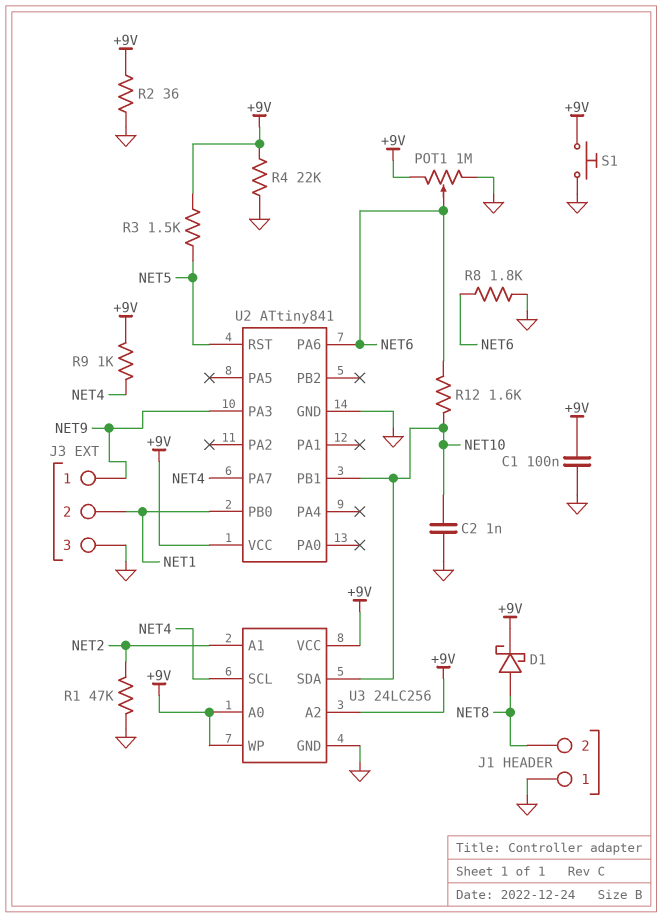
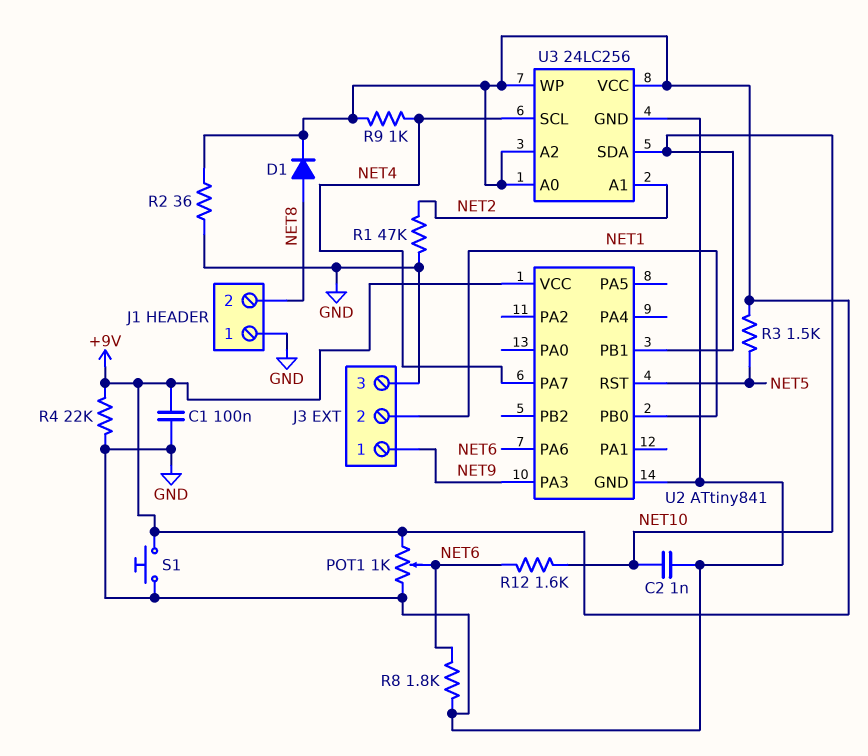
D1: schottky (A NET8, K +9V) -> diode (A NET8, K +9V)
POT1: 1M (+9V, GND, wiper NET6) -> 1k (+9V, GND, wiper NET6)

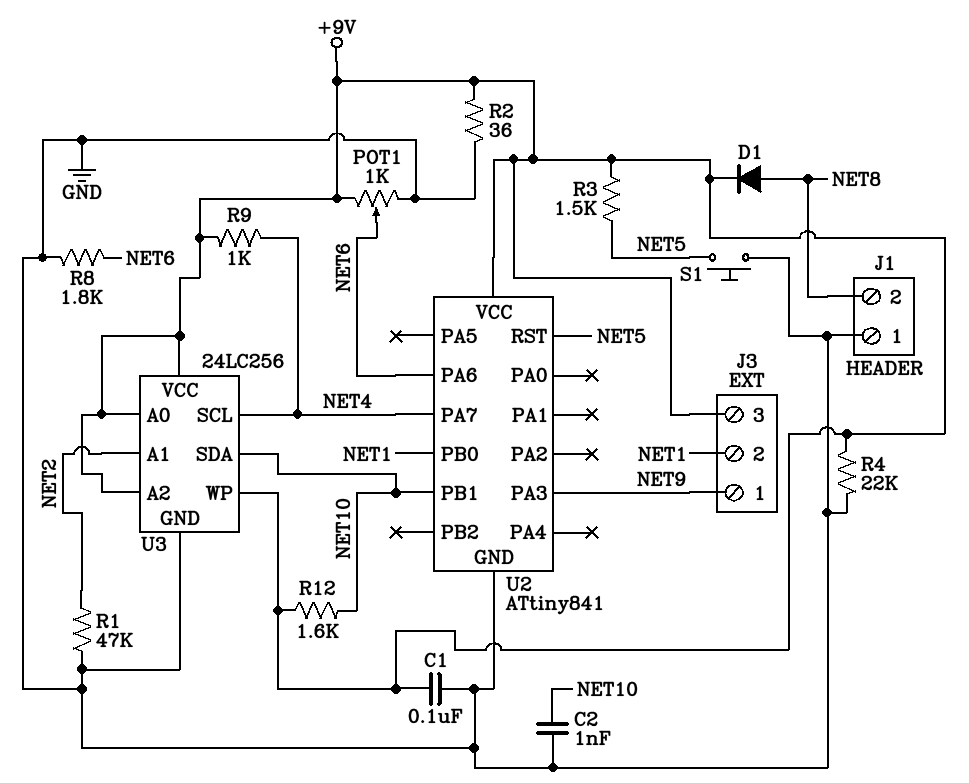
J3 pin 3: GND -> +9V
R12: 1.6k (NET6, NET10) -> 1.6k (+9V, NET10)
S1: button (+9V, GND) -> button (GND, NET5)

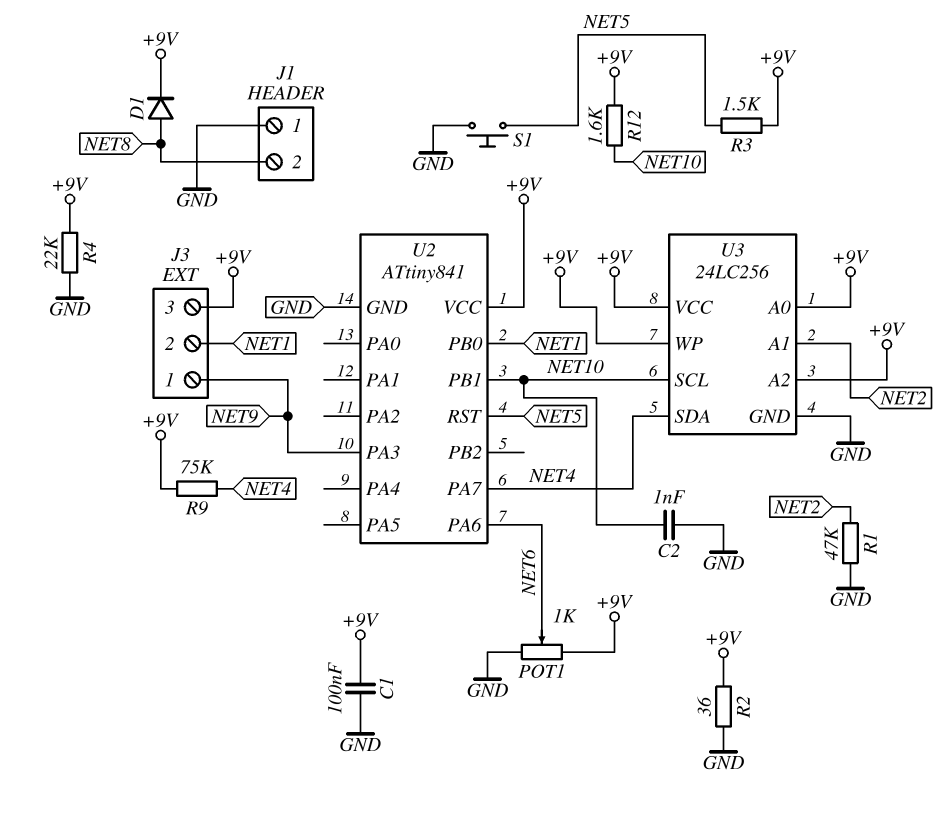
R8: 1.8k (GND, NET6) -> none
R9: 1k (+9V, NET4) -> 75k (+9V, NET4)
U3 pin SCL: NET4 -> NET10
U3 pin SDA: NET10 -> NET4

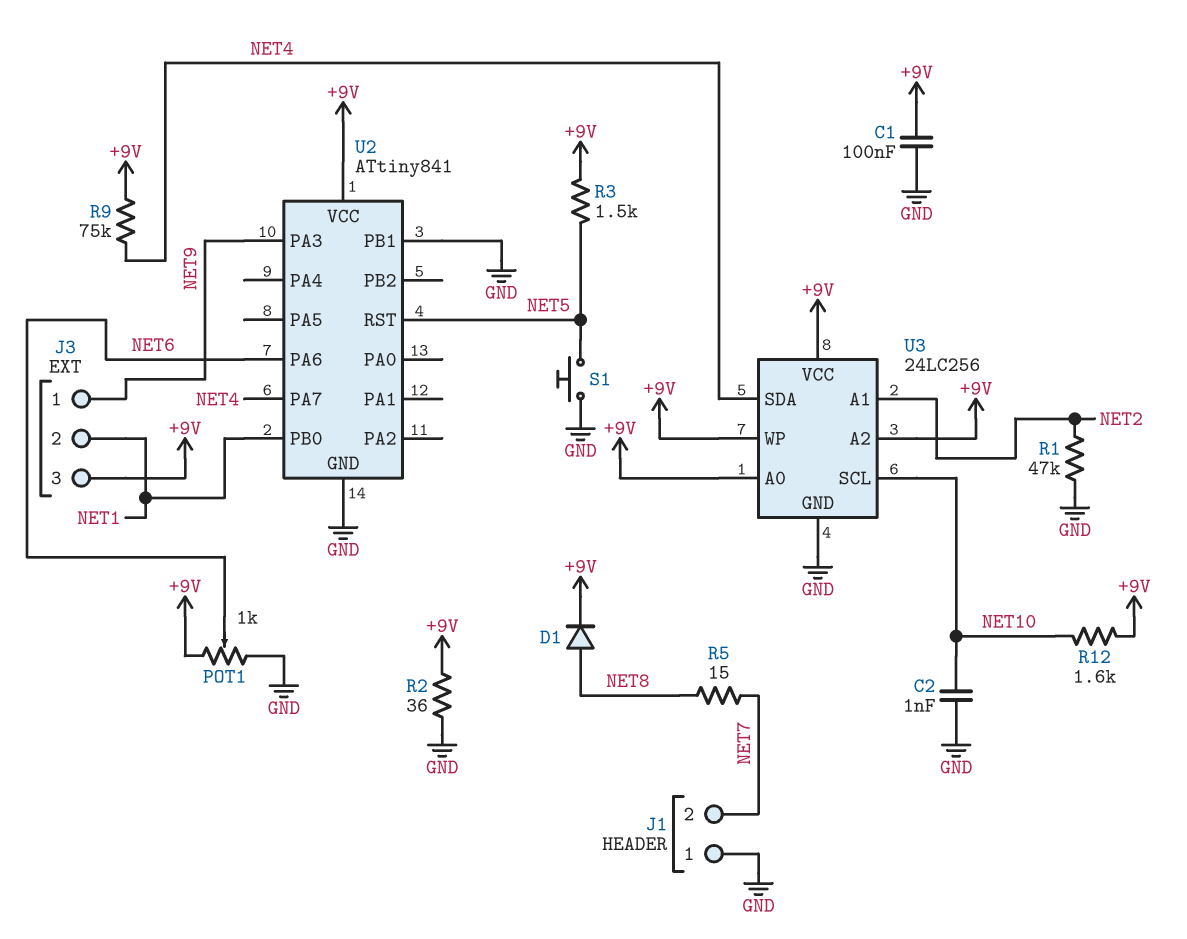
J1 pin 2: NET8 -> NET7
R4: 22k (+9V, GND) -> none
R5: none -> 15 (NET7, NET8)
U2 pin PB1: NET10 -> GND

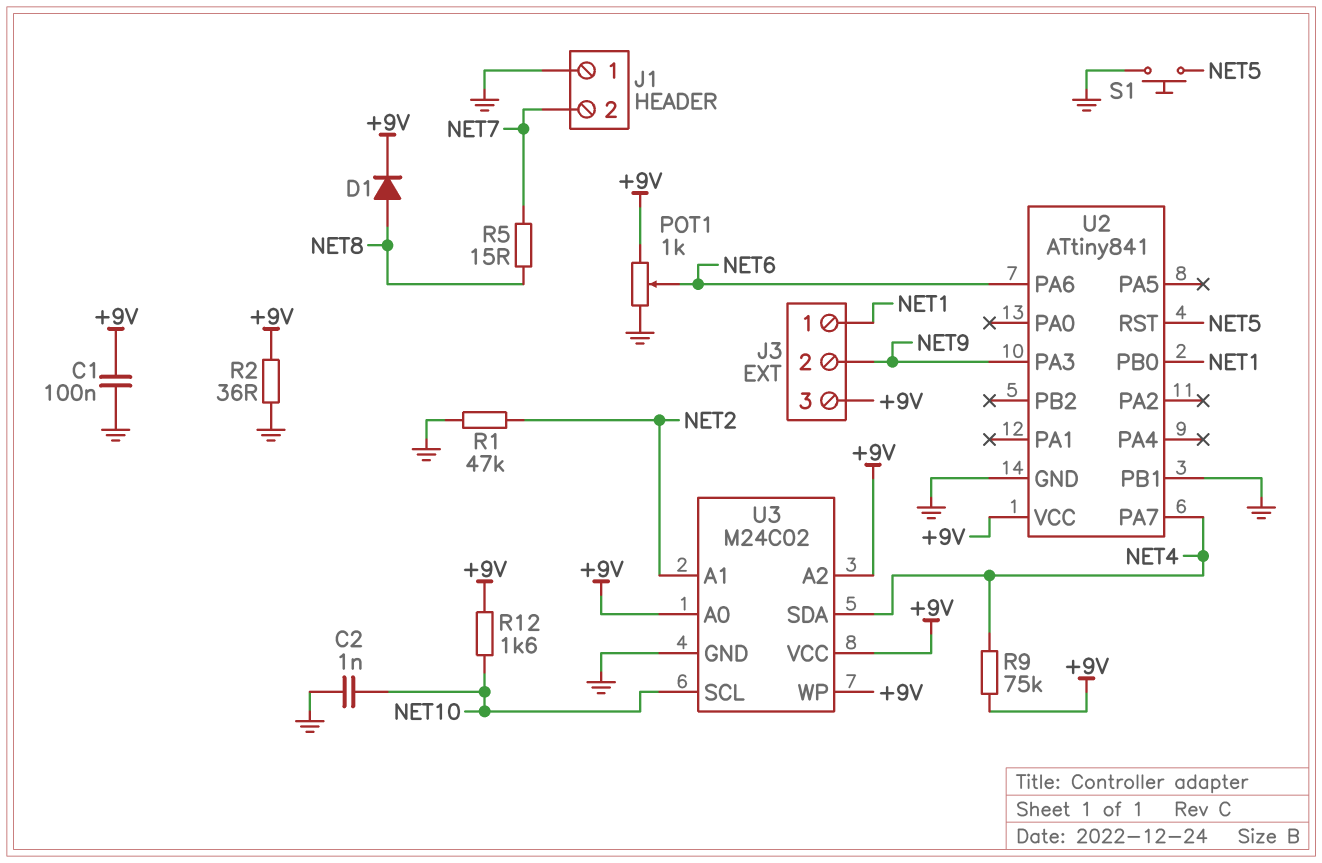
J3 pin 1: NET9 -> NET1
J3 pin 2: NET1 -> NET9
R3: 1.5k (+9V, NET5) -> none
U3: 24LC256 -> M24C02

